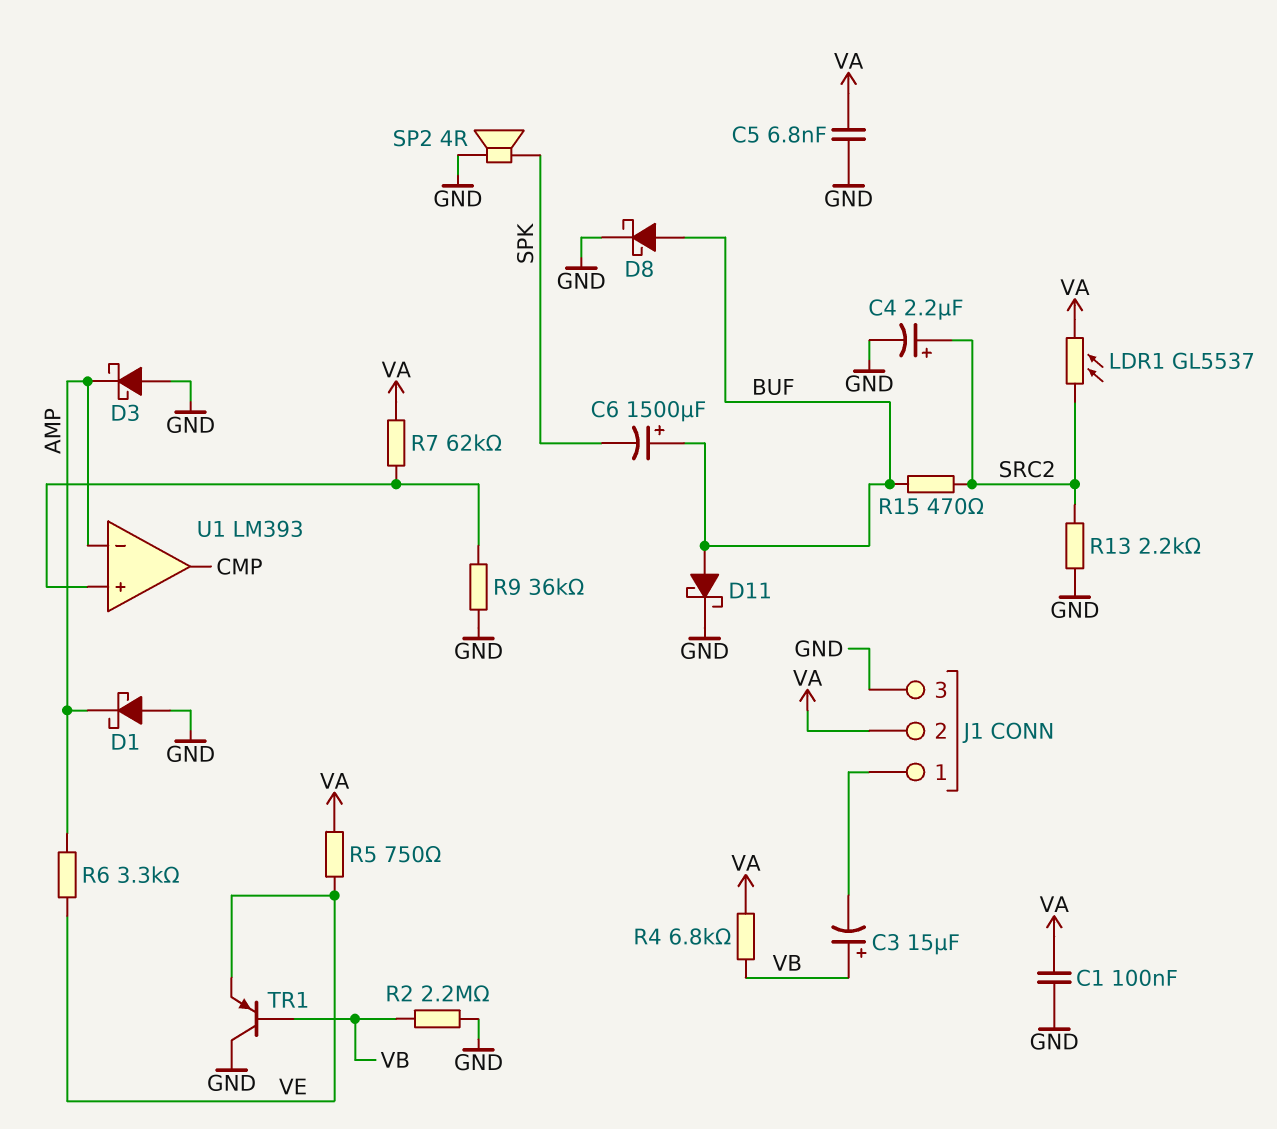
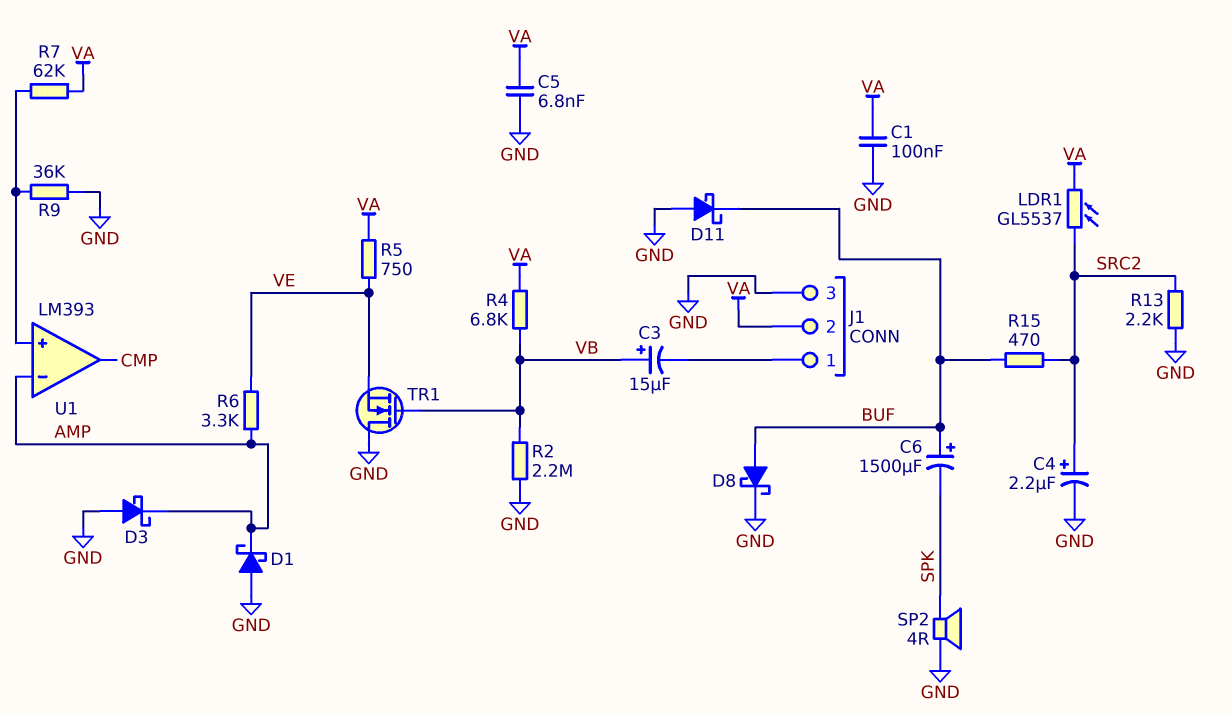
D11: schottky (A BUF, K GND) -> schottky (A GND, K BUF)
TR1: PNP (B VB, C GND, E VE) -> NMOS (G VB, D GND, S VE)

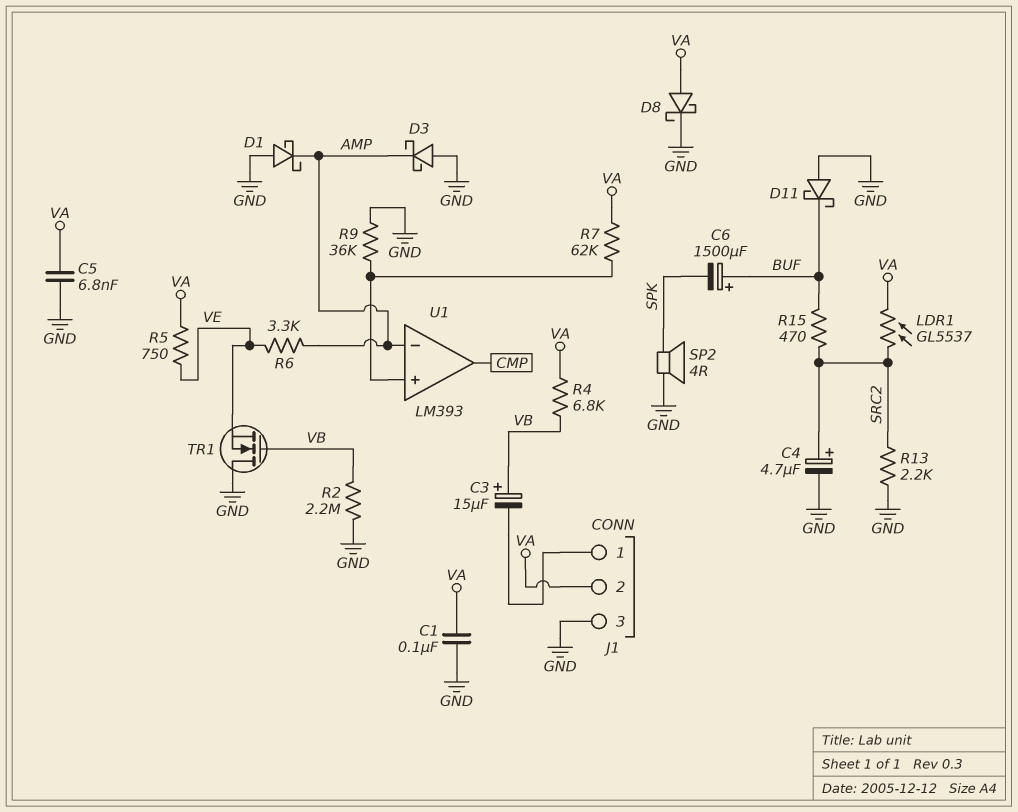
C4: 2.2uF (plus SRC2, minus GND) -> 4.7uF (plus SRC2, minus GND)
D8: schottky (A BUF, K GND) -> schottky (A VA, K GND)

